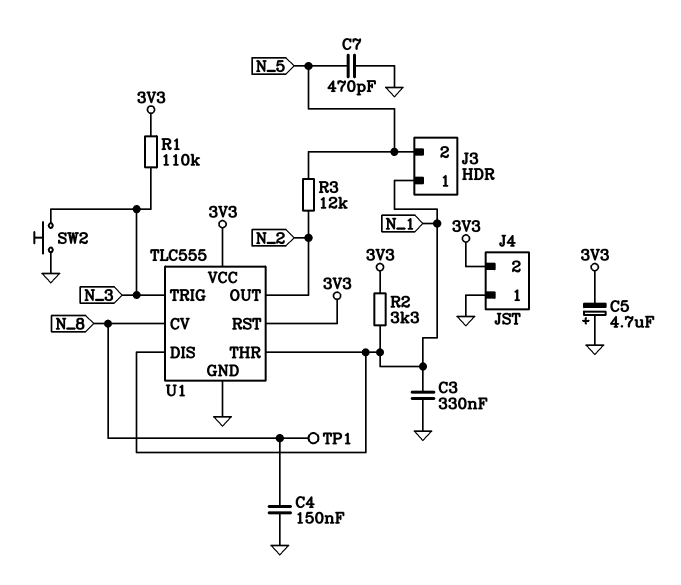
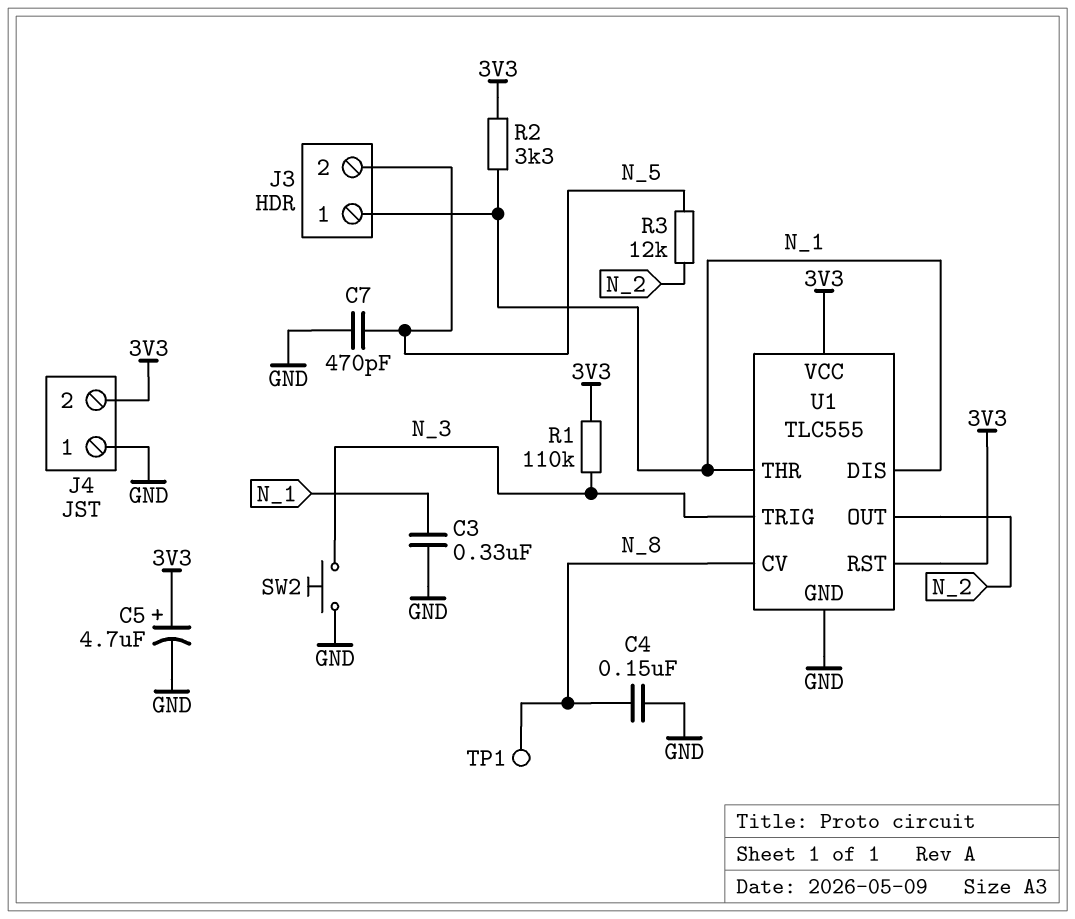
C5: 4.7uF (plus GND, minus 3V3) -> 4.7uF (plus 3V3, minus GND)

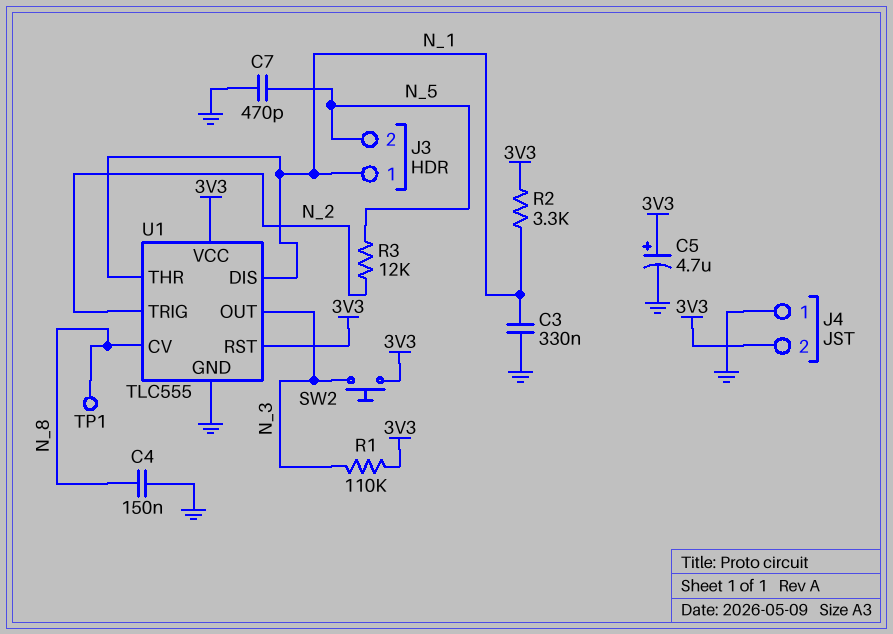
SW2: button (GND, N_3) -> button (3V3, N_3)
U1 pin OUT: N_2 -> N_3
U1 pin TRIG: N_3 -> N_2

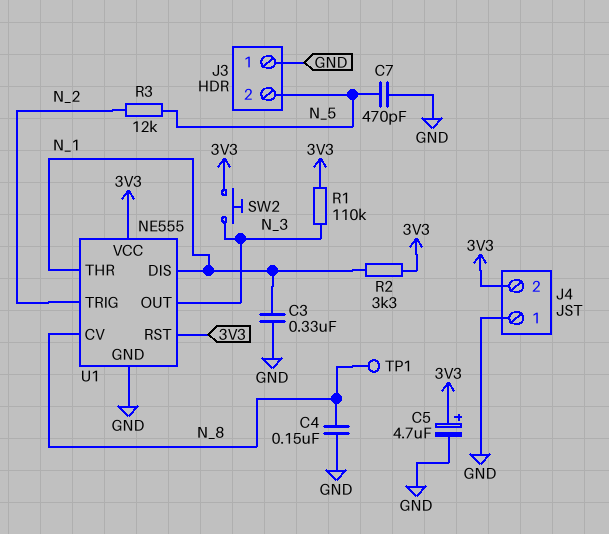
J3 pin 1: N_1 -> GND
U1: TLC555 -> NE555

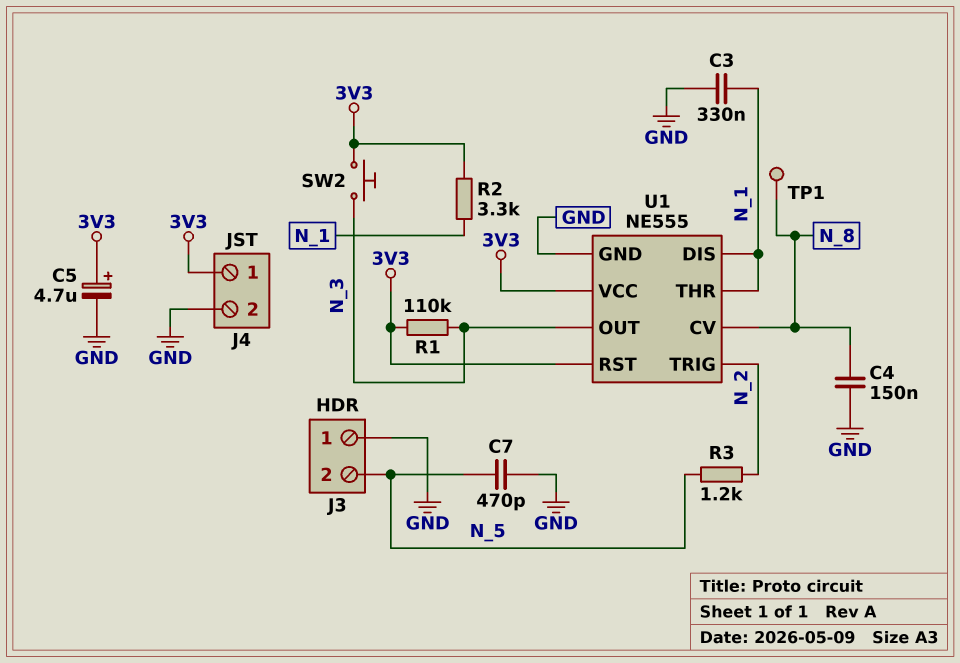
J4 pin 1: GND -> 3V3
J4 pin 2: 3V3 -> GND
R3: 12k (N_2, N_5) -> 1.2k (N_2, N_5)

